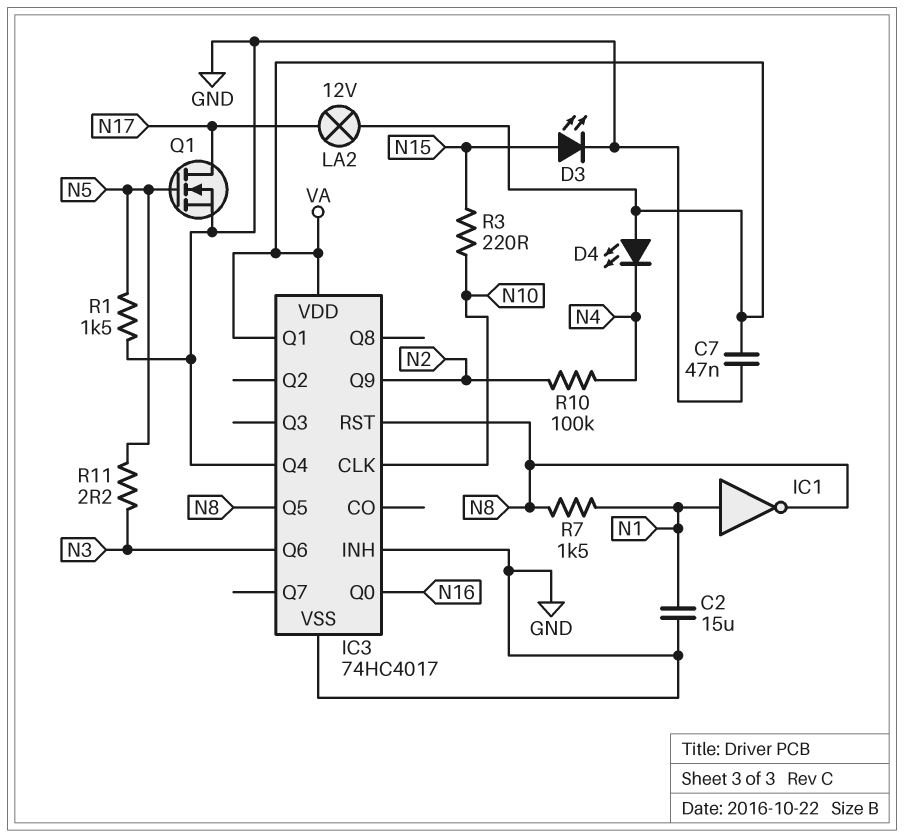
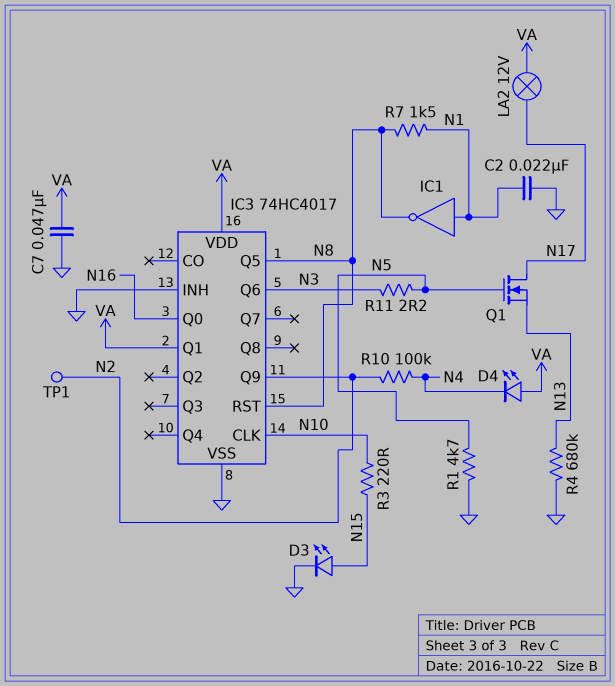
C2: 15uF (GND, N1) -> 22nF (GND, N1)
IC3 pin Q4: GND -> none
Q1: NMOS (G N5, D N17, S GND) -> NMOS (G N5, D N17, S N13)
R1: 1.5k (GND, N5) -> 4.7k (GND, N5)
R4: none -> 680k (GND, N13)
TP1: none -> test point (N2)

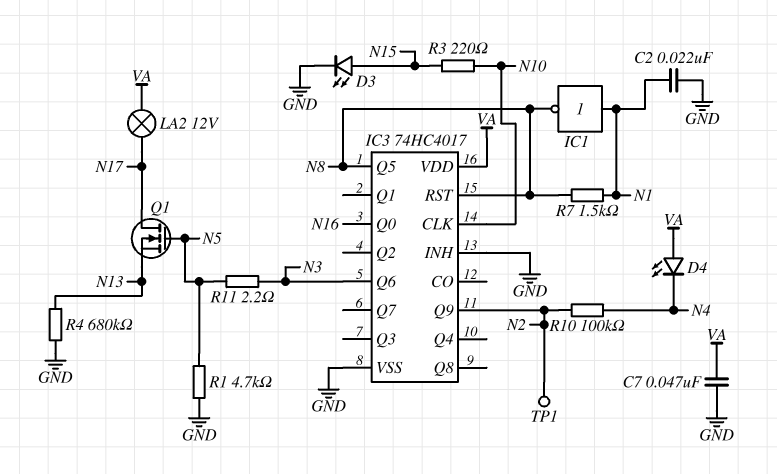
IC3 pin Q1: VA -> none

